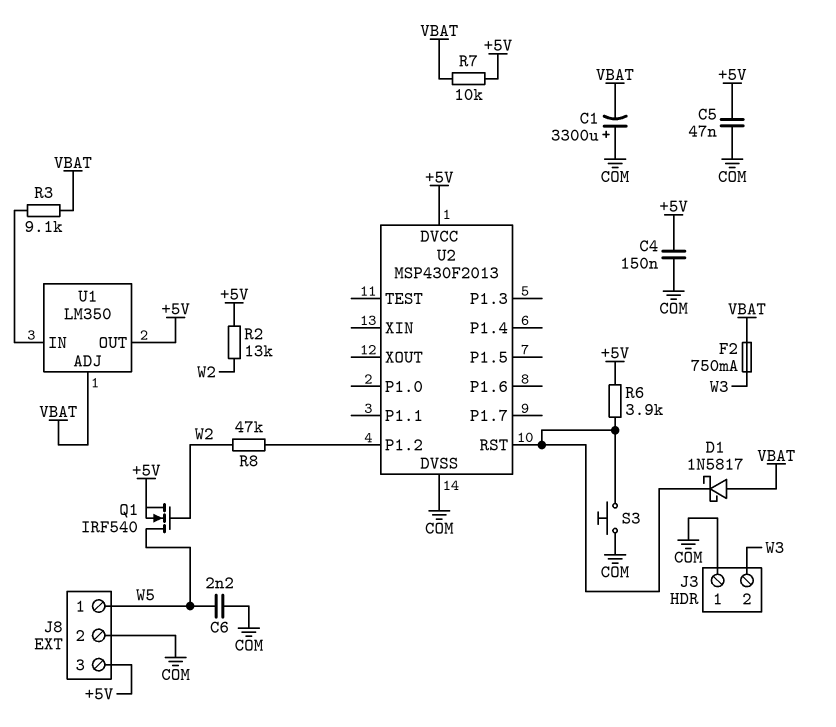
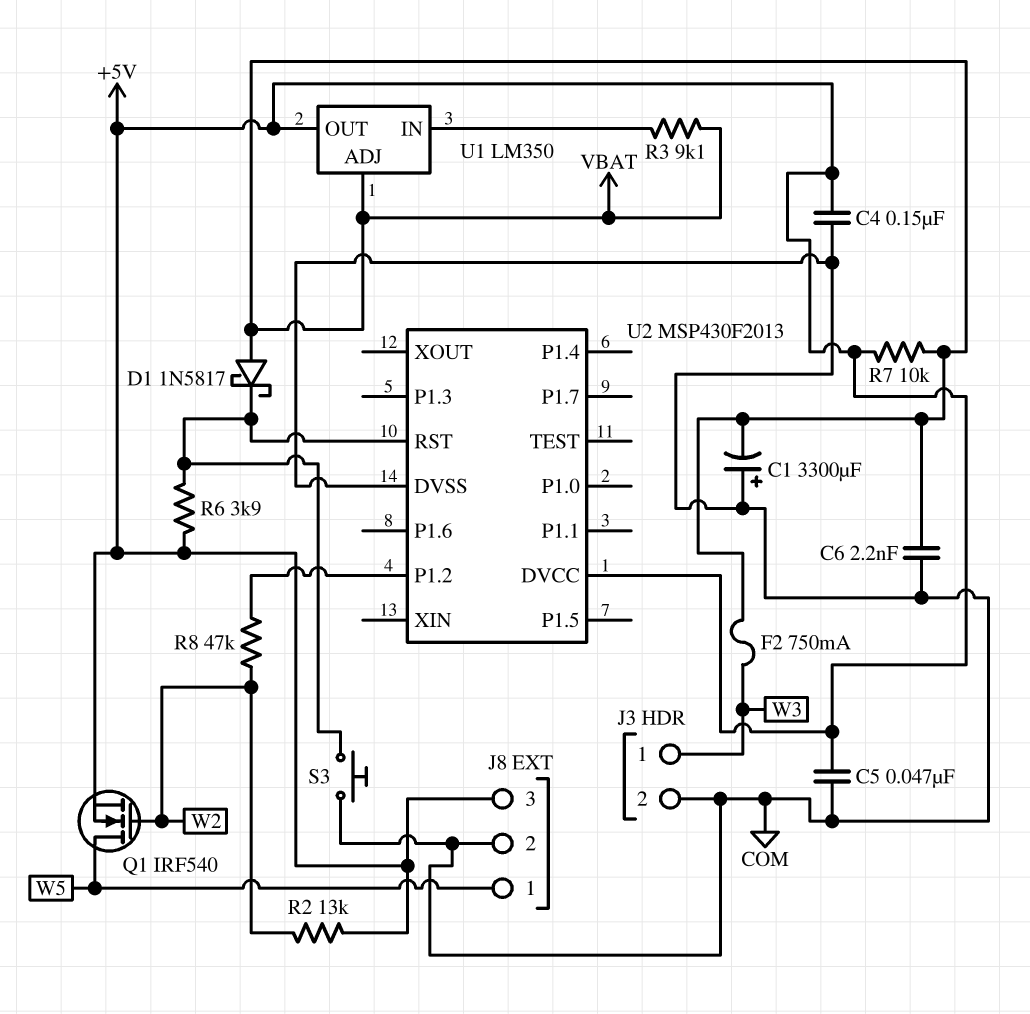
C6: 2.2nF (COM, W5) -> 2.2nF (COM, VBAT)
J3 pin 1: COM -> W3
J3 pin 2: W3 -> COM

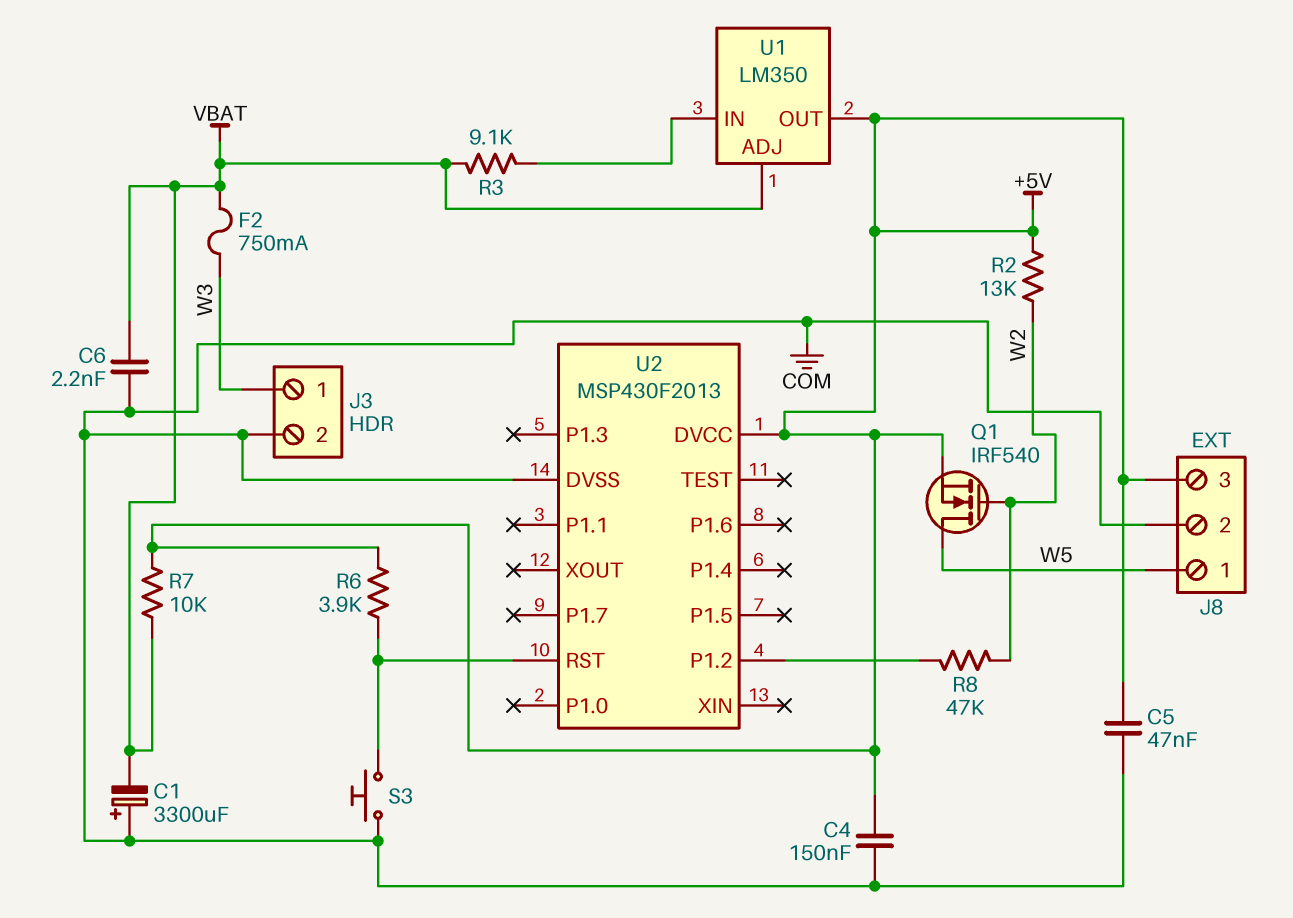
D1: schottky 1N5817 (A VBAT, K U2/RST) -> none

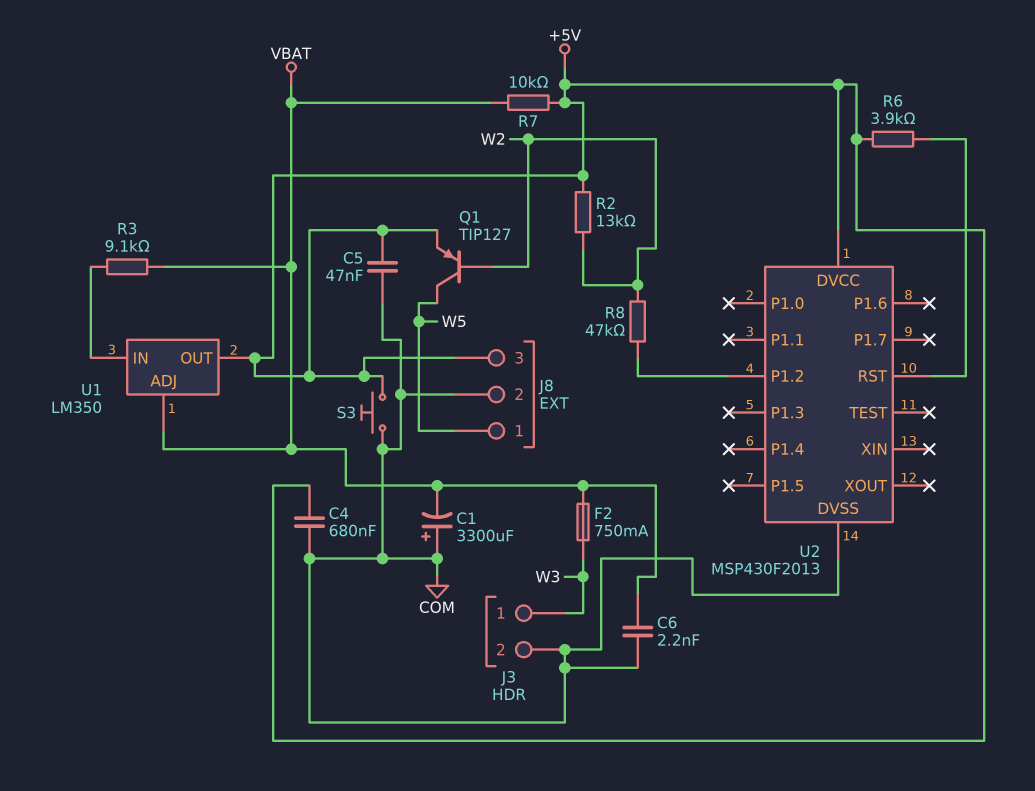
C4: 150nF (+5V, COM) -> 680nF (+5V, COM)
Q1: NMOS IRF540 (G W2, D W5, S +5V) -> PNP TIP127 (B W2, C W5, E +5V)
S3: button (COM, U2/RST) -> button (+5V, COM)

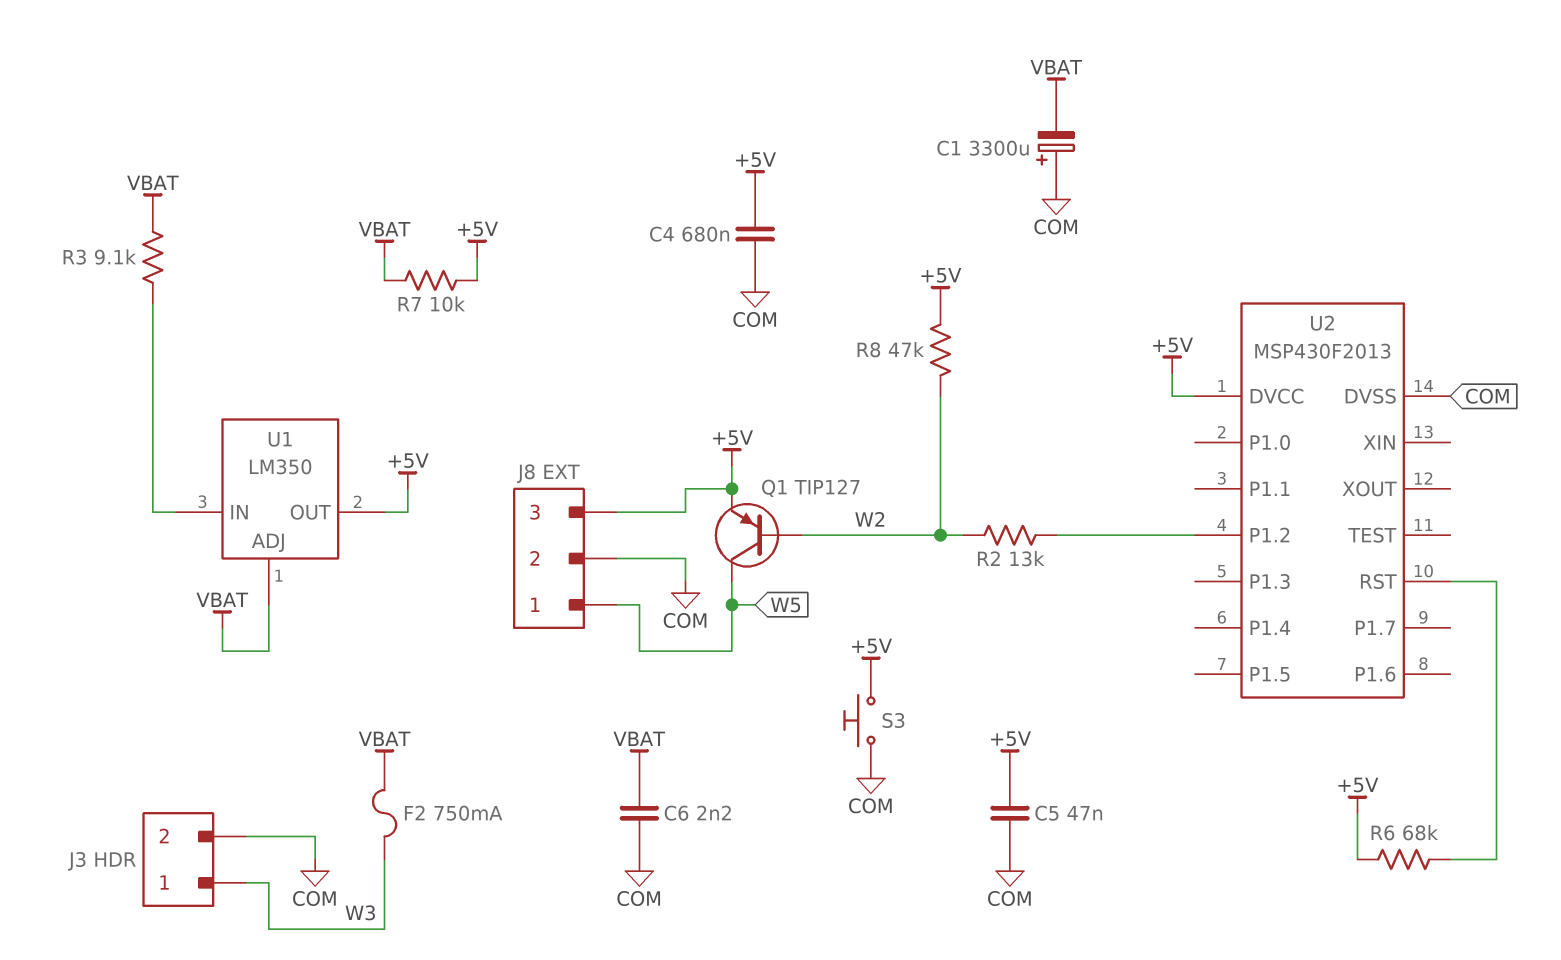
R2: 13k (+5V, W2) -> 13k (U2/P1.2, W2)
R6: 3.9k (+5V, U2/RST) -> 68k (+5V, U2/RST)
R8: 47k (U2/P1.2, W2) -> 47k (+5V, W2)

